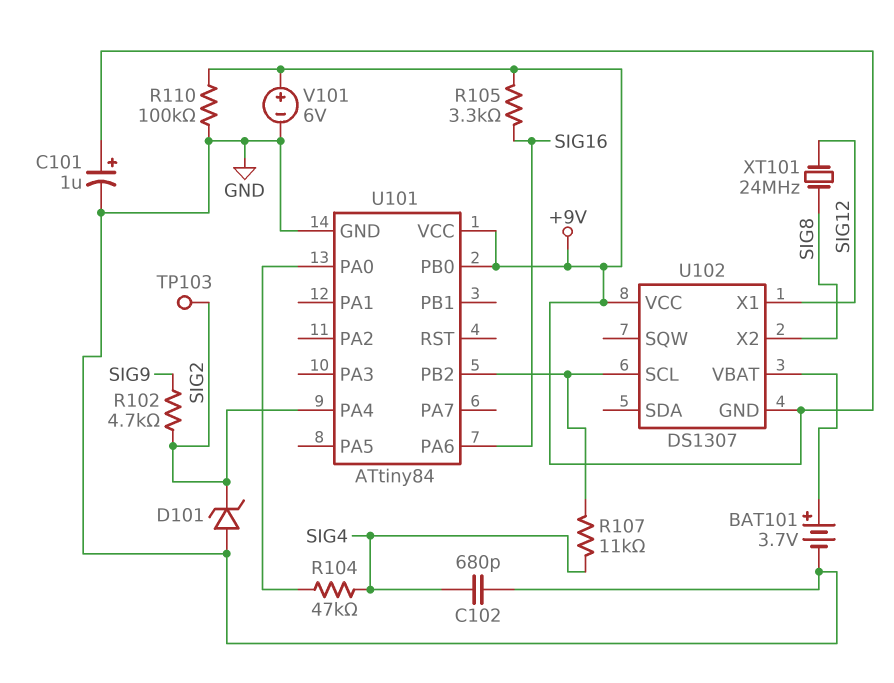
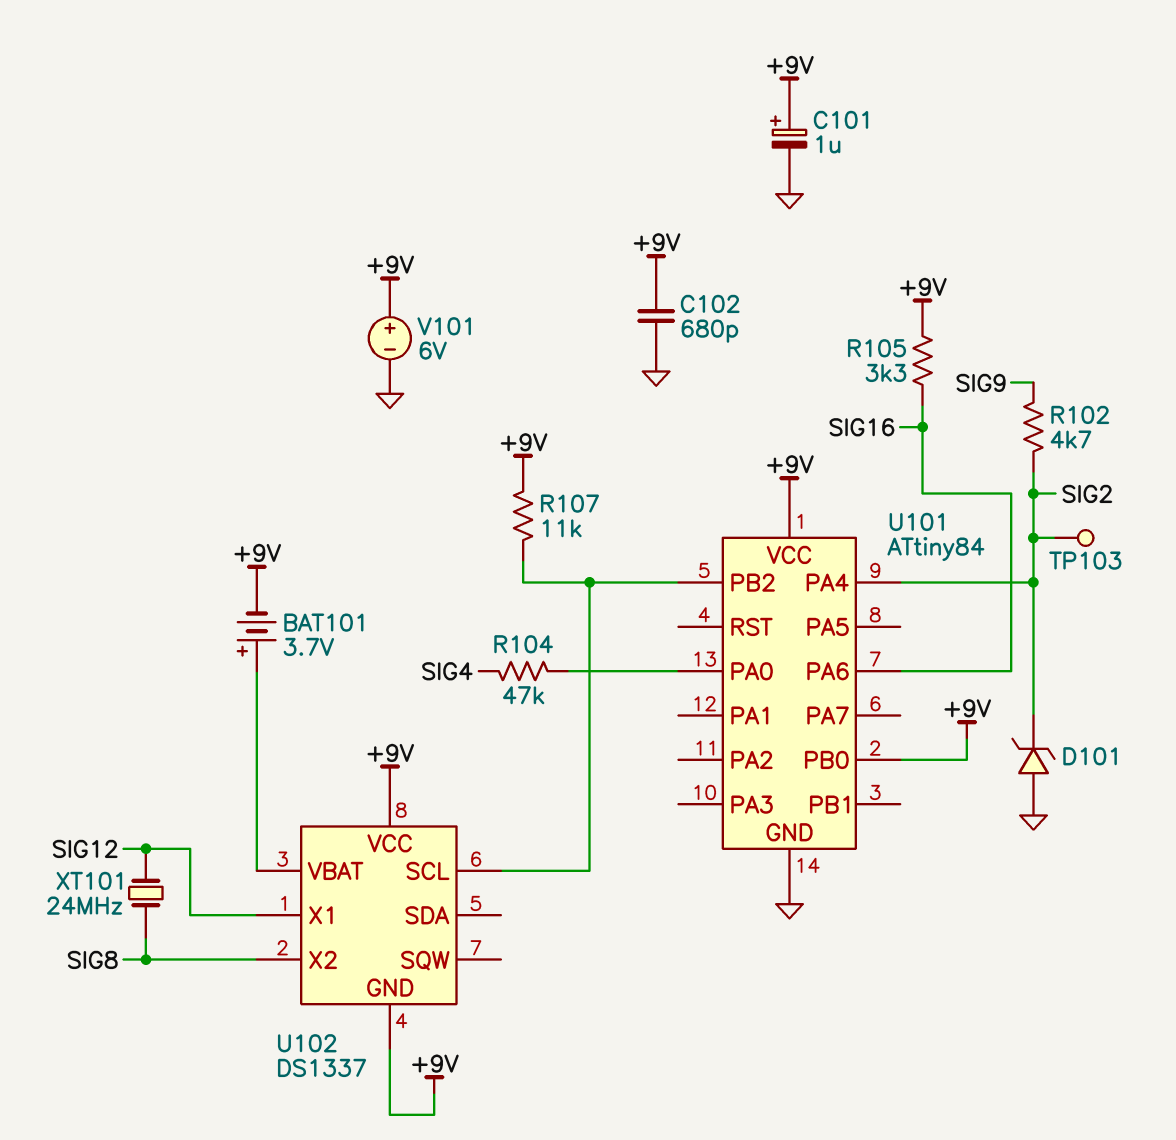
BAT101: 3.7V (plus U102/VBAT, minus GND) -> 3.7V (plus U102/VBAT, minus +9V)
C102: 680pF (GND, SIG4) -> 680pF (+9V, GND)
R107: 11k (SIG4, U101/PB2) -> 11k (+9V, U101/PB2)
R110: 100k (+9V, GND) -> none
U102: DS1307 -> DS1337

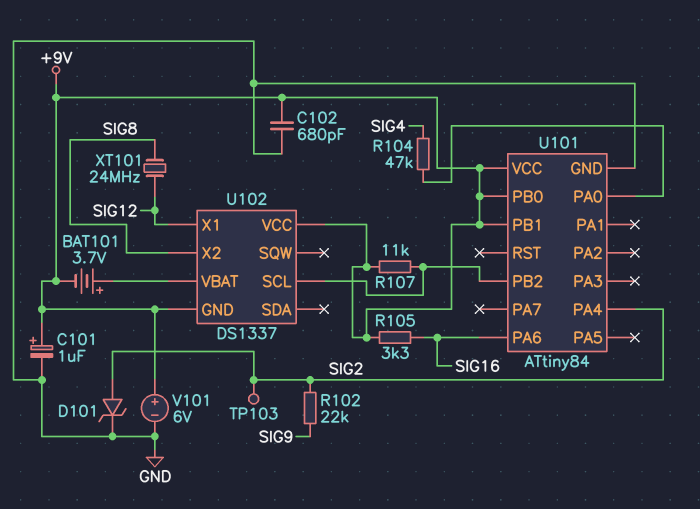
D101: zener (A GND, K SIG2) -> zener (A SIG2, K GND)
R102: 4.7k (SIG2, SIG9) -> 22k (SIG2, SIG9)
U101 pin PB1: none -> +9V

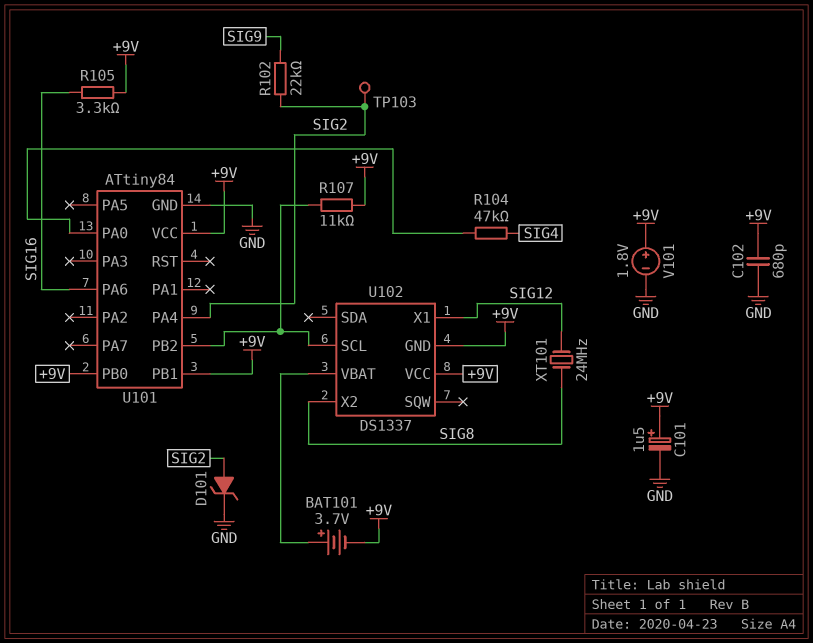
C101: 1uF (plus +9V, minus GND) -> 1.5uF (plus +9V, minus GND)
V101: 6V (plus +9V, minus GND) -> 1.8V (plus +9V, minus GND)

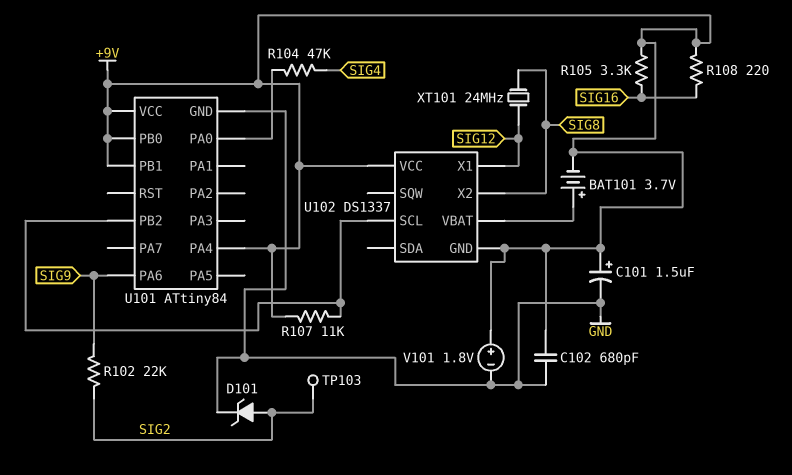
R108: none -> 220 (+9V, SIG16)
U101 pin PA4: SIG2 -> +9V
U101 pin PA6: SIG16 -> SIG9

